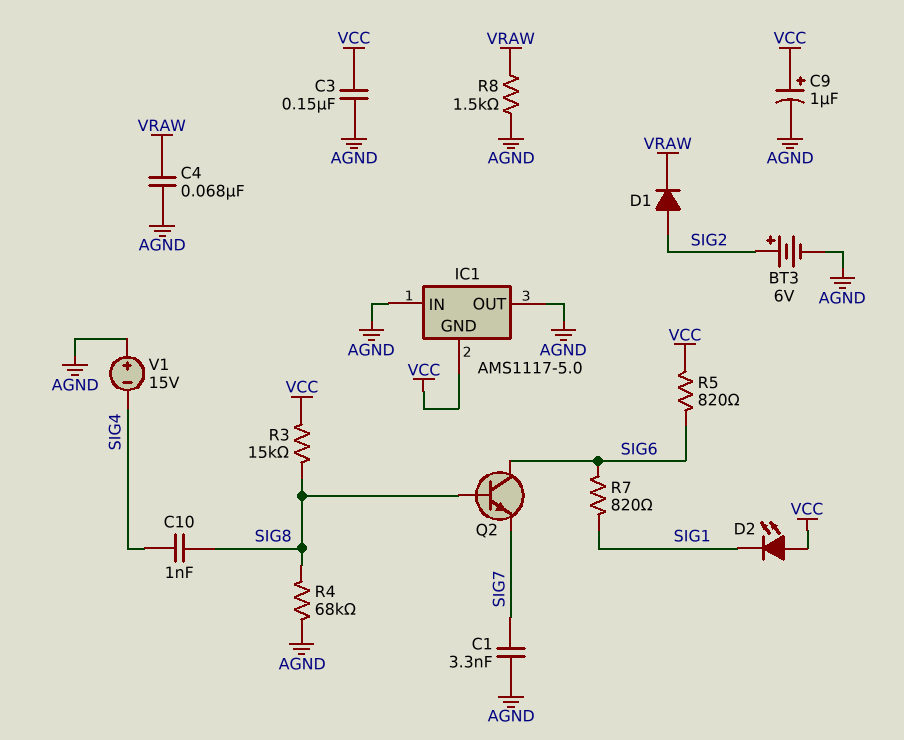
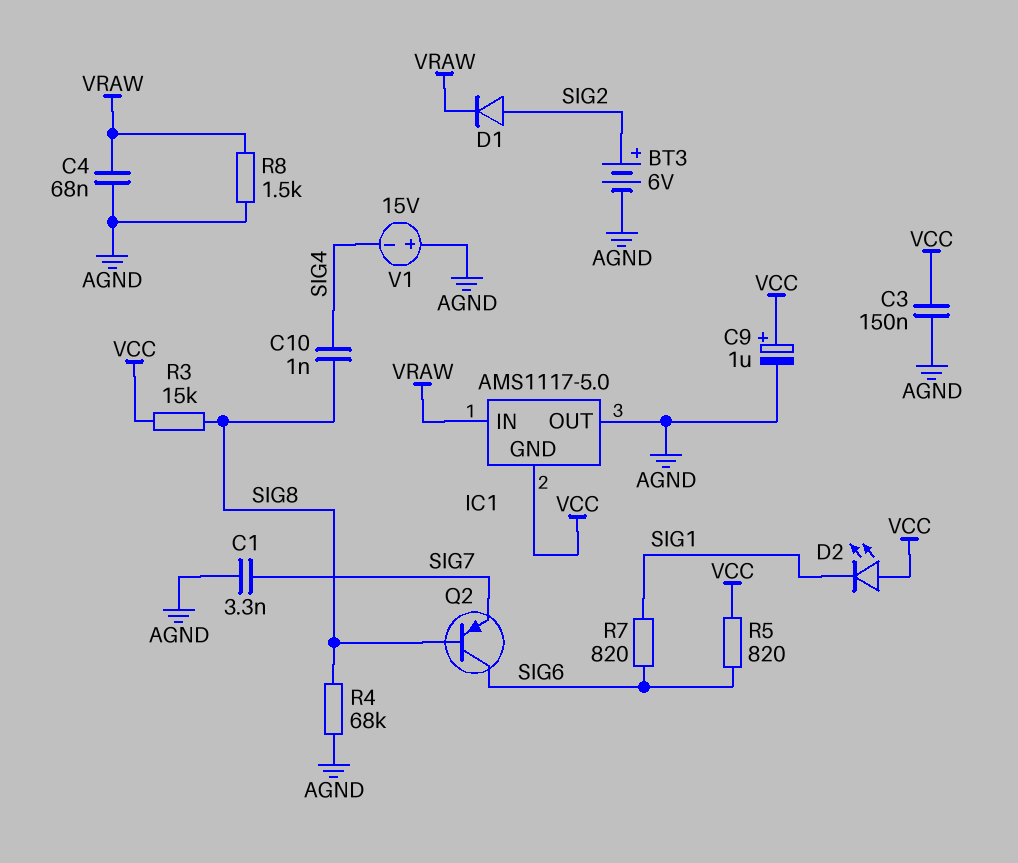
IC1 pin IN: AGND -> VRAW
Q2: NPN (B SIG8, C SIG6, E SIG7) -> PNP (B SIG8, C SIG6, E SIG7)

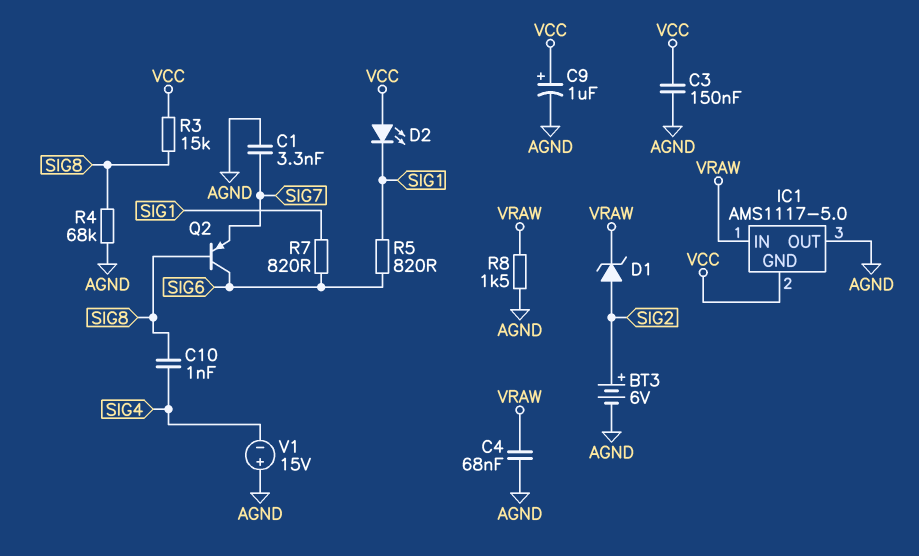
D1: diode (A SIG2, K VRAW) -> zener (A SIG2, K VRAW)
R5: 820 (SIG6, VCC) -> 820 (SIG1, SIG6)

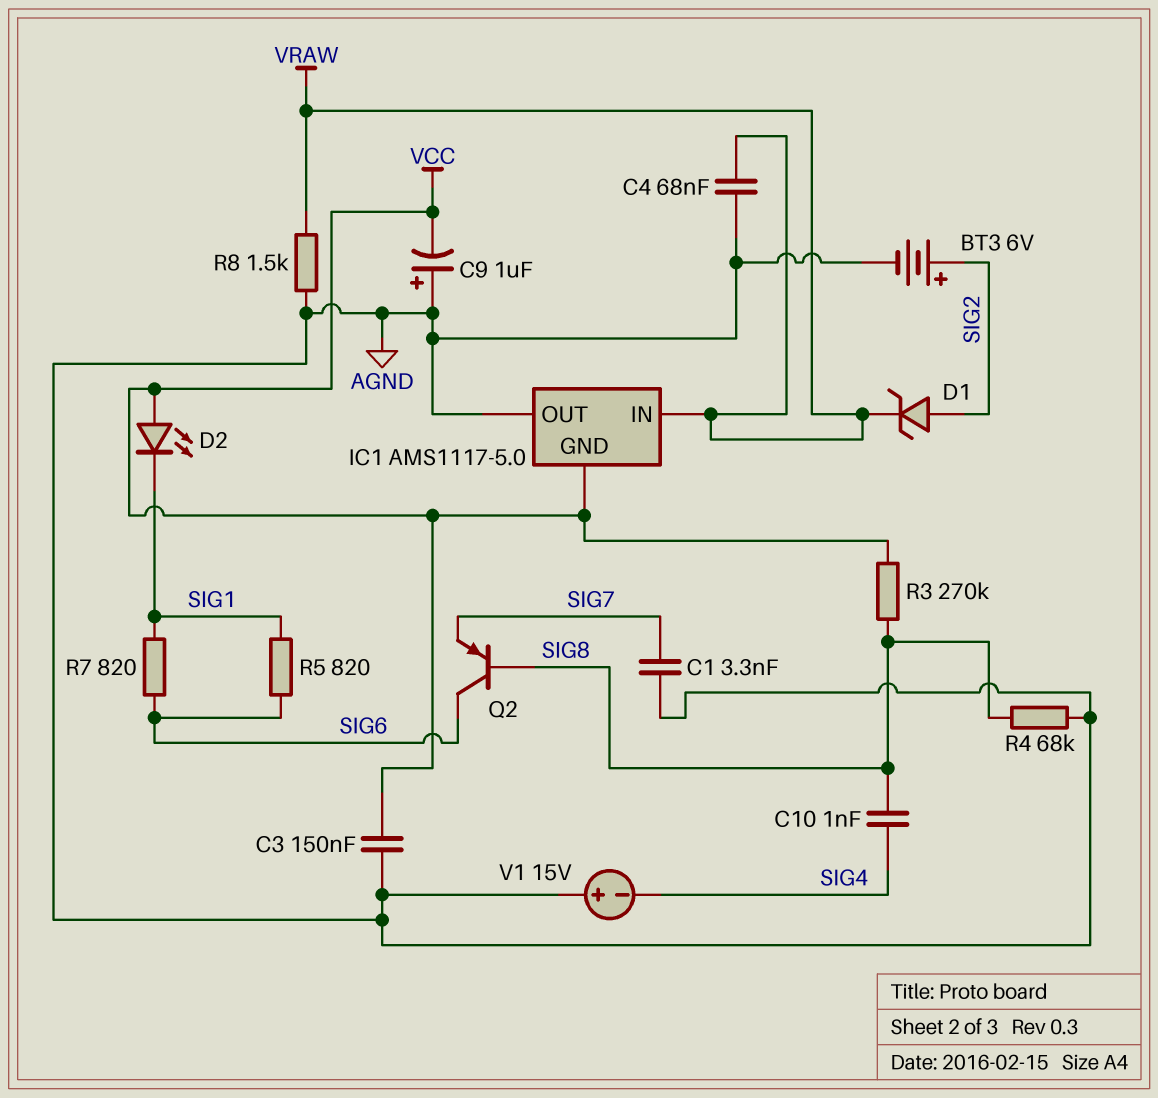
C9: 1uF (plus VCC, minus AGND) -> 1uF (plus AGND, minus VCC)
R3: 15k (SIG8, VCC) -> 270k (SIG8, VCC)

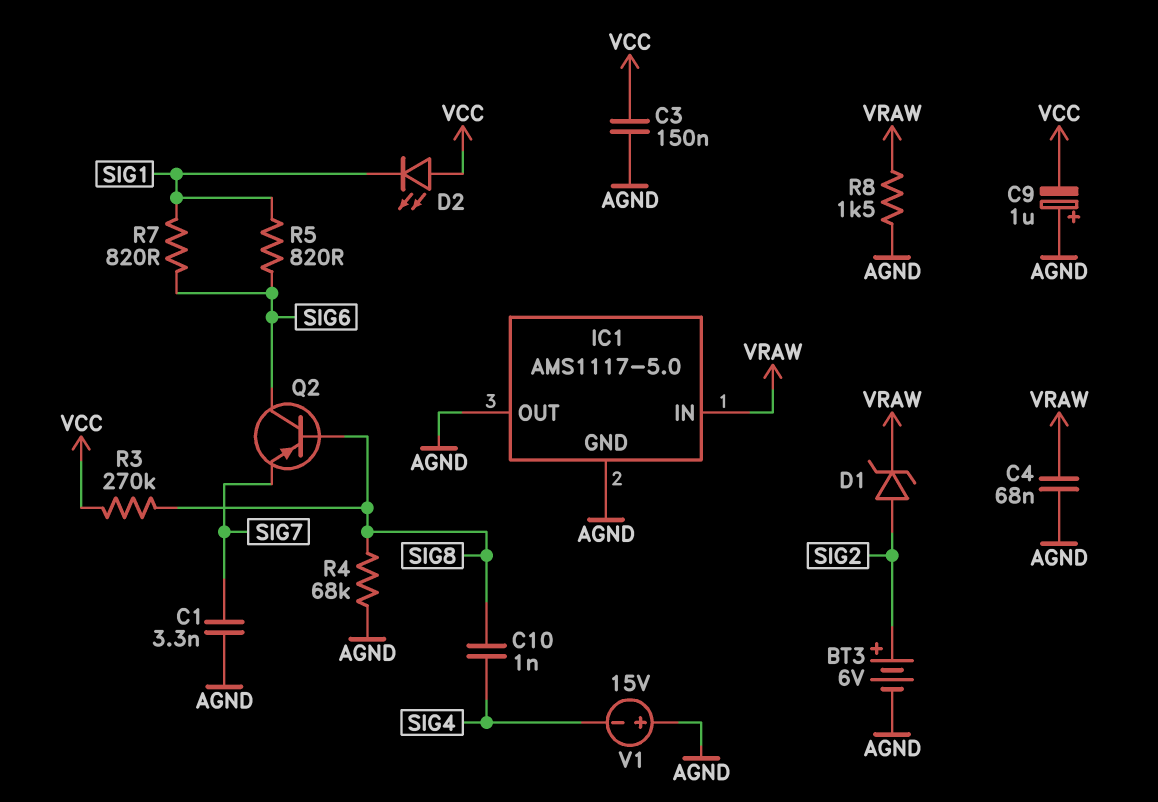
IC1 pin GND: VCC -> AGND

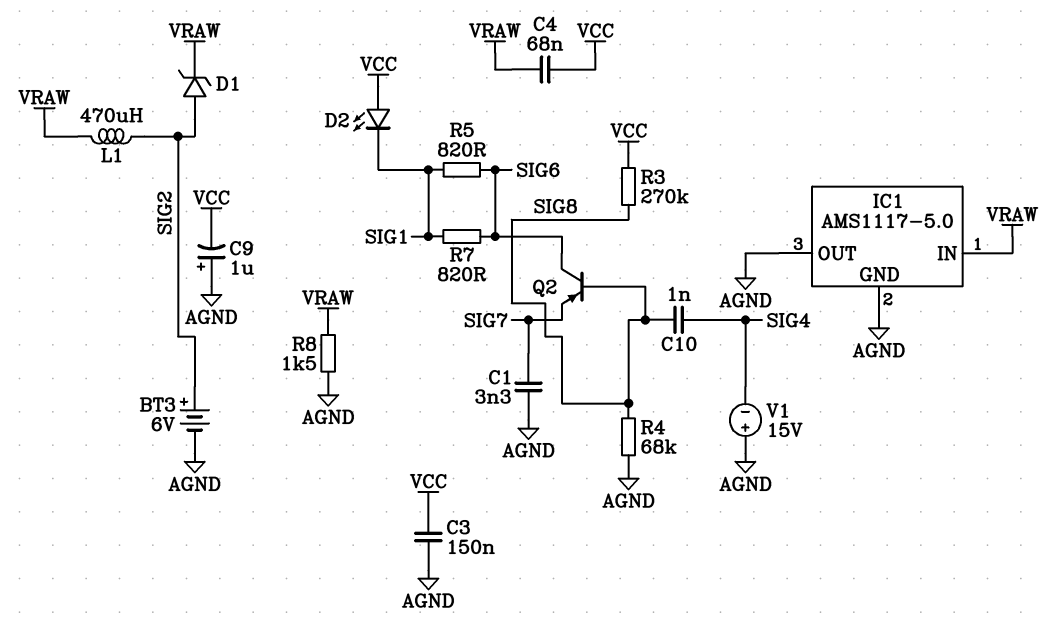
C4: 68nF (AGND, VRAW) -> 68nF (VCC, VRAW)
L1: none -> 470uH (SIG2, VRAW)

